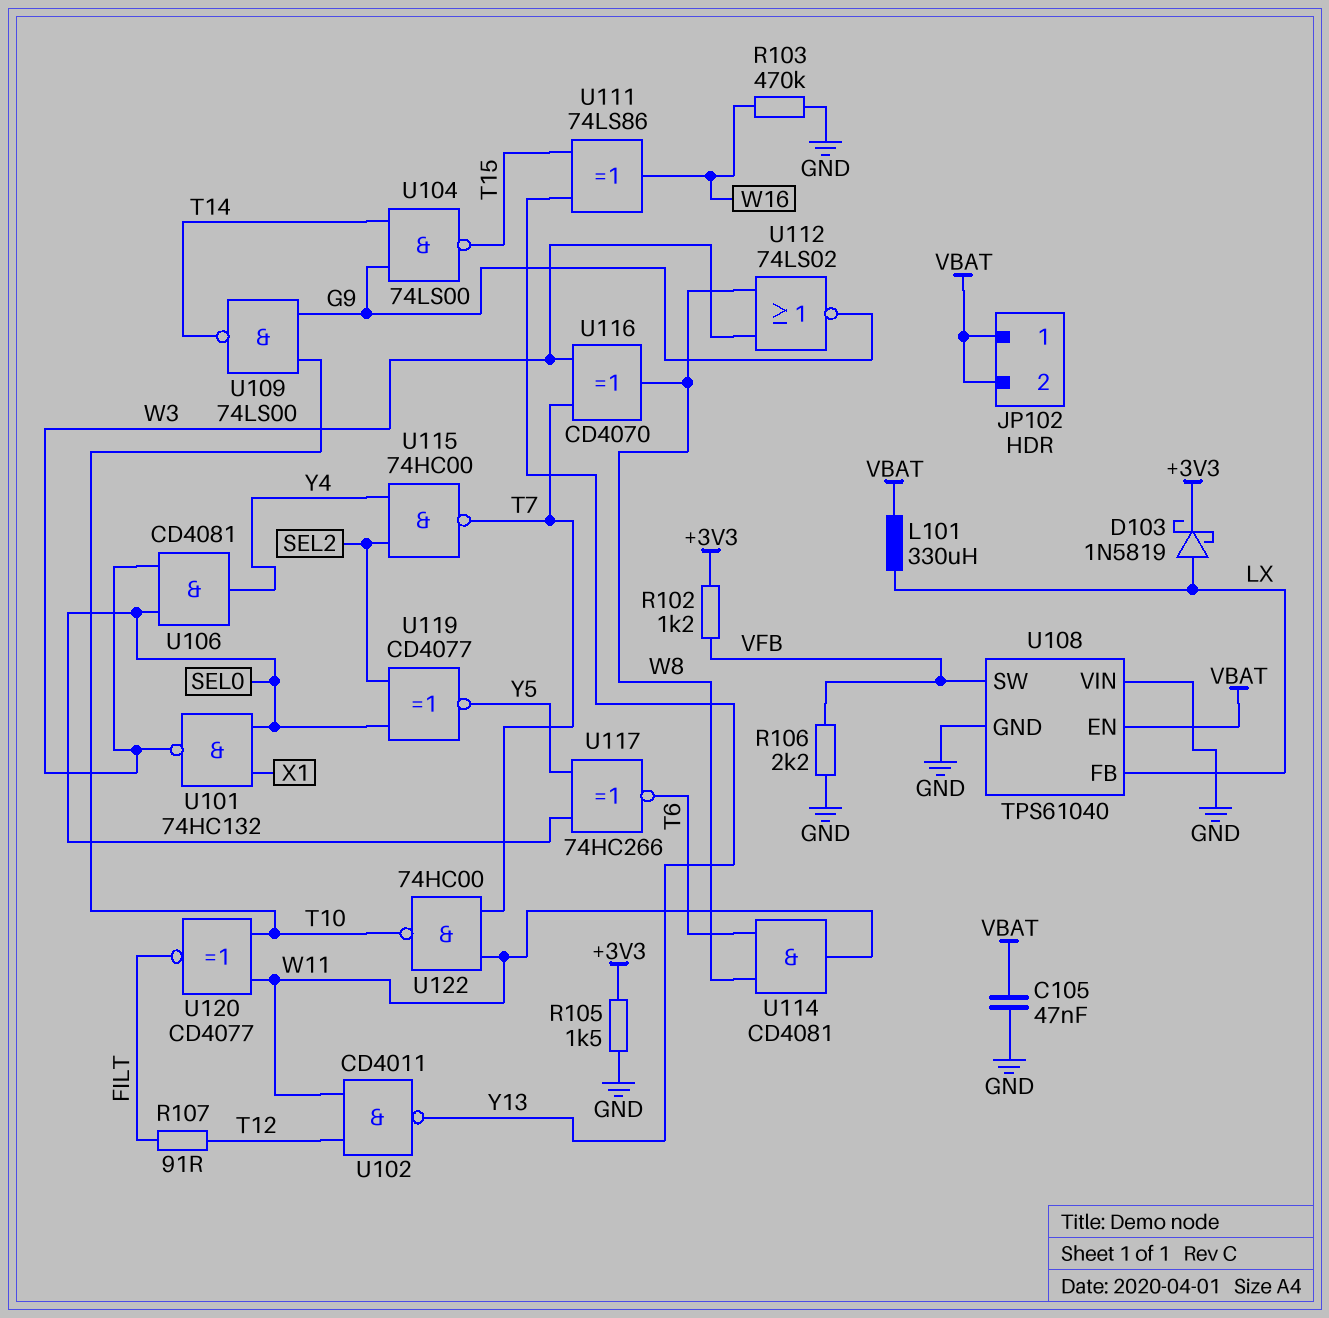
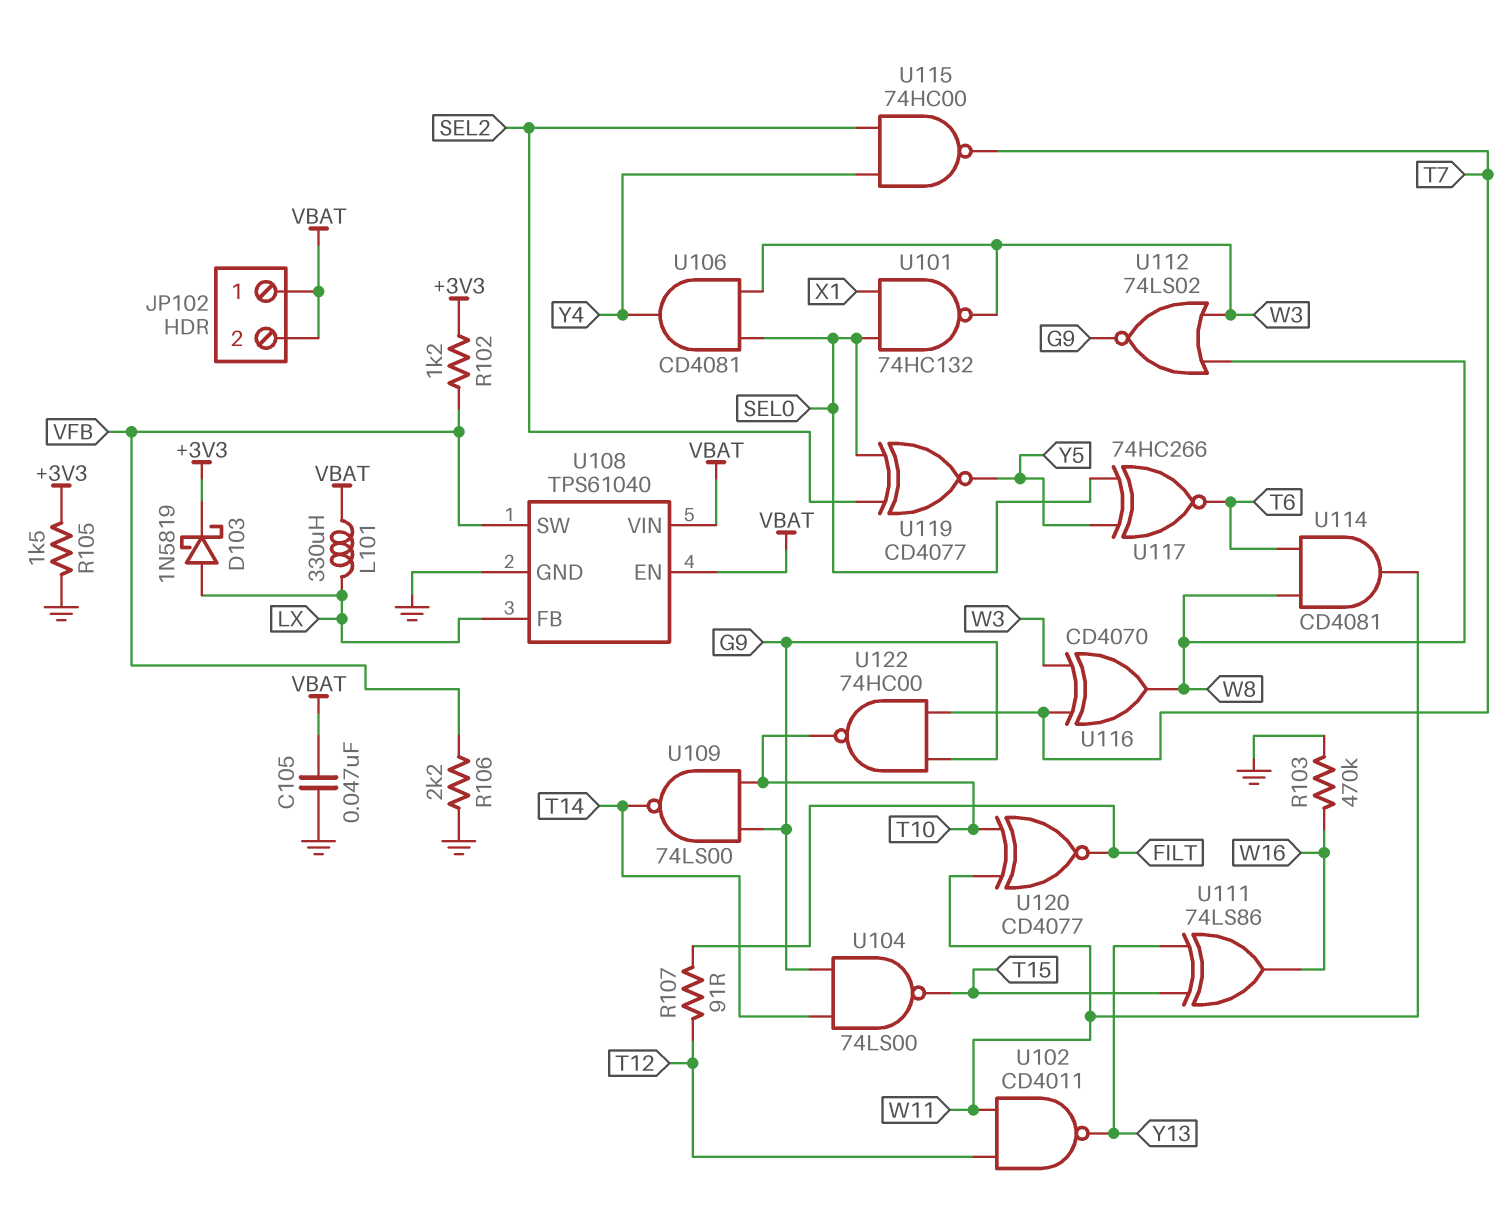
U108 pin VIN: GND -> VBAT
U122: NAND 74HC00 (in T7, in W11, out T10) -> NAND 74HC00 (in G9, in T7, out T10)

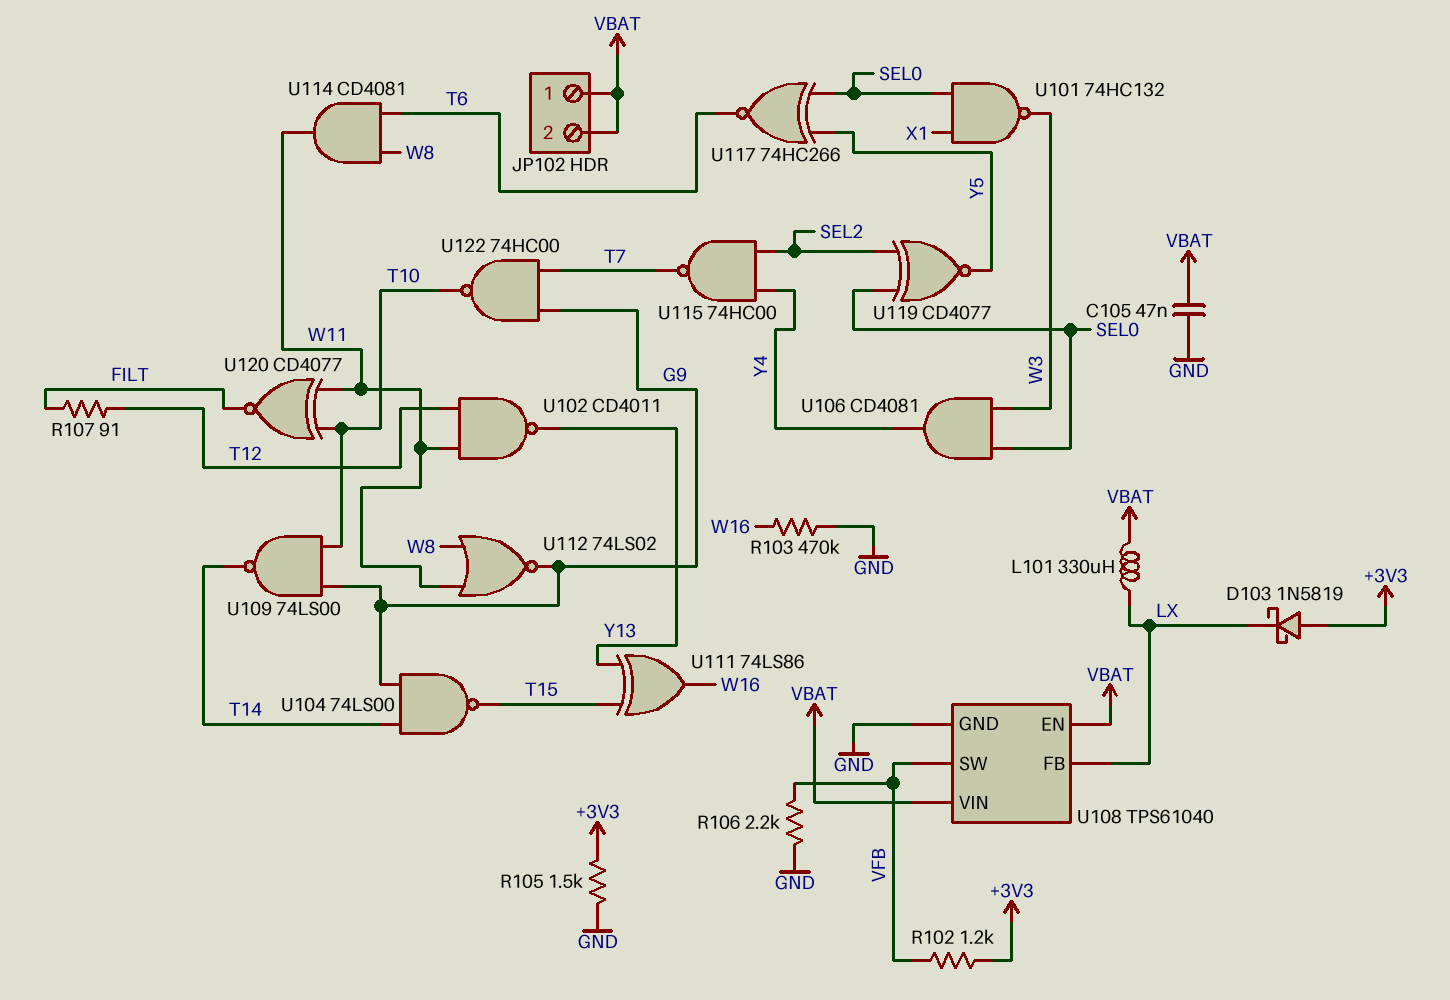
D103: schottky 1N5819 (A LX, K +3V3) -> schottky 1N5819 (A +3V3, K LX)
U112: NOR 74LS02 (in W3, in W8, out G9) -> NOR 74LS02 (in W8, in W11, out G9)
U116: XOR CD4070 (in T7, in W3, out W8) -> none

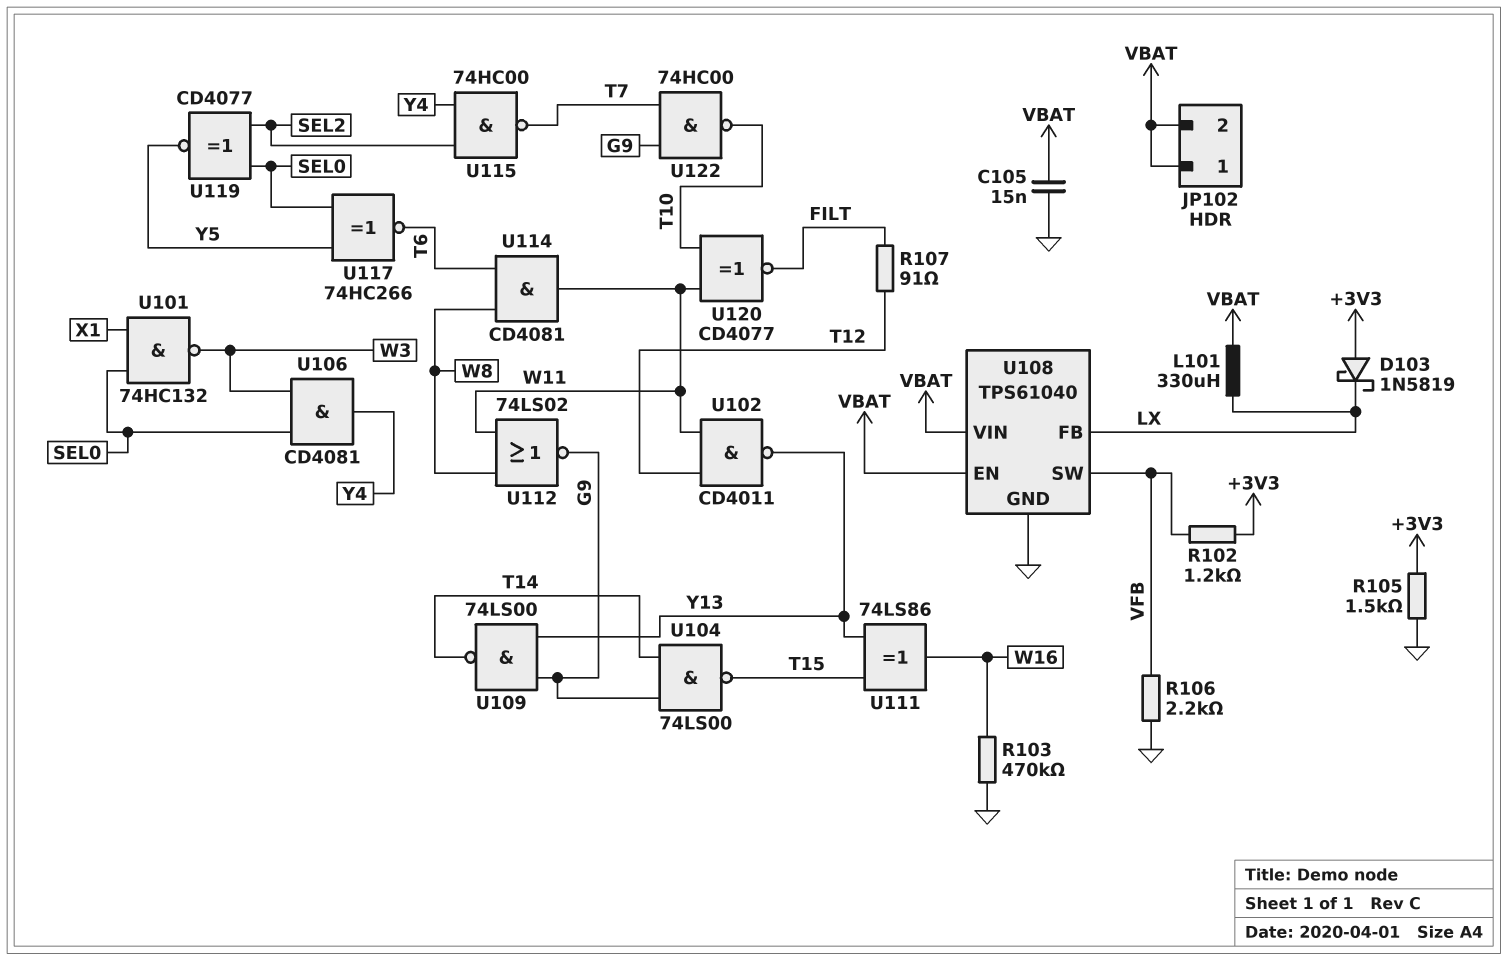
C105: 47nF (GND, VBAT) -> 15nF (GND, VBAT)
U109: NAND 74LS00 (in G9, in T10, out T14) -> NAND 74LS00 (in G9, in Y13, out T14)

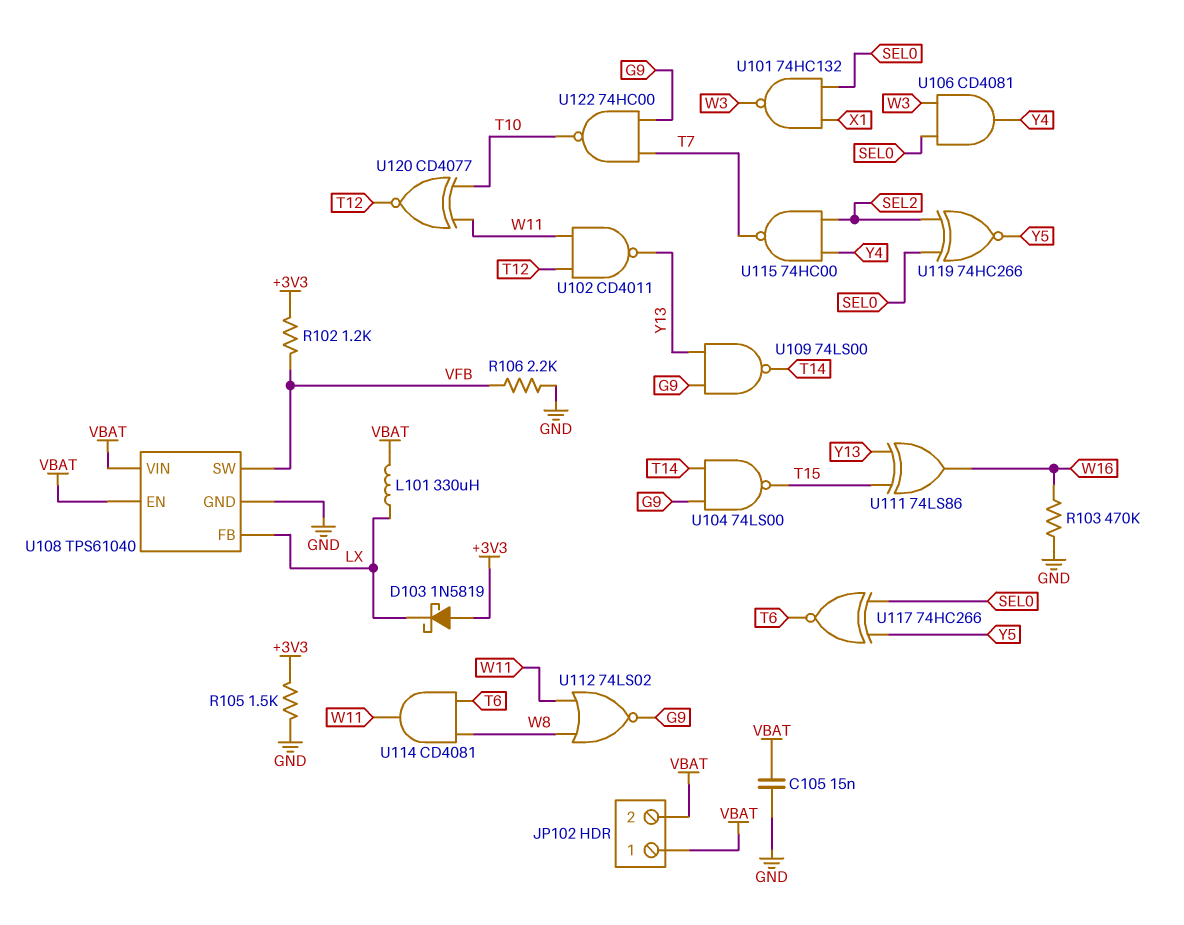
R107: 91 (FILT, T12) -> none
U119: XNOR CD4077 (in SEL0, in SEL2, out Y5) -> XNOR 74HC266 (in SEL0, in SEL2, out Y5)
U120: XNOR CD4077 (in T10, in W11, out FILT) -> XNOR CD4077 (in T10, in W11, out T12)

